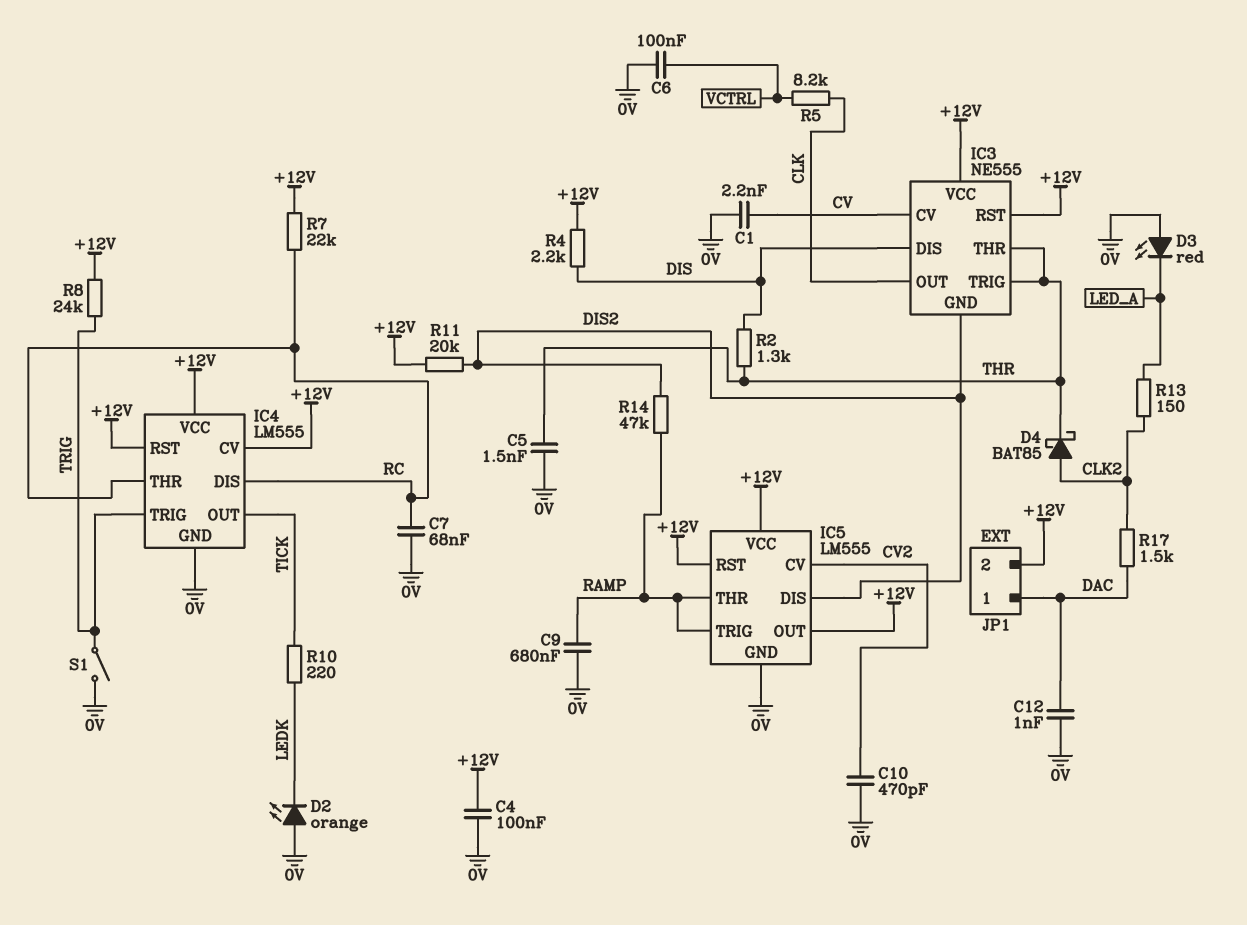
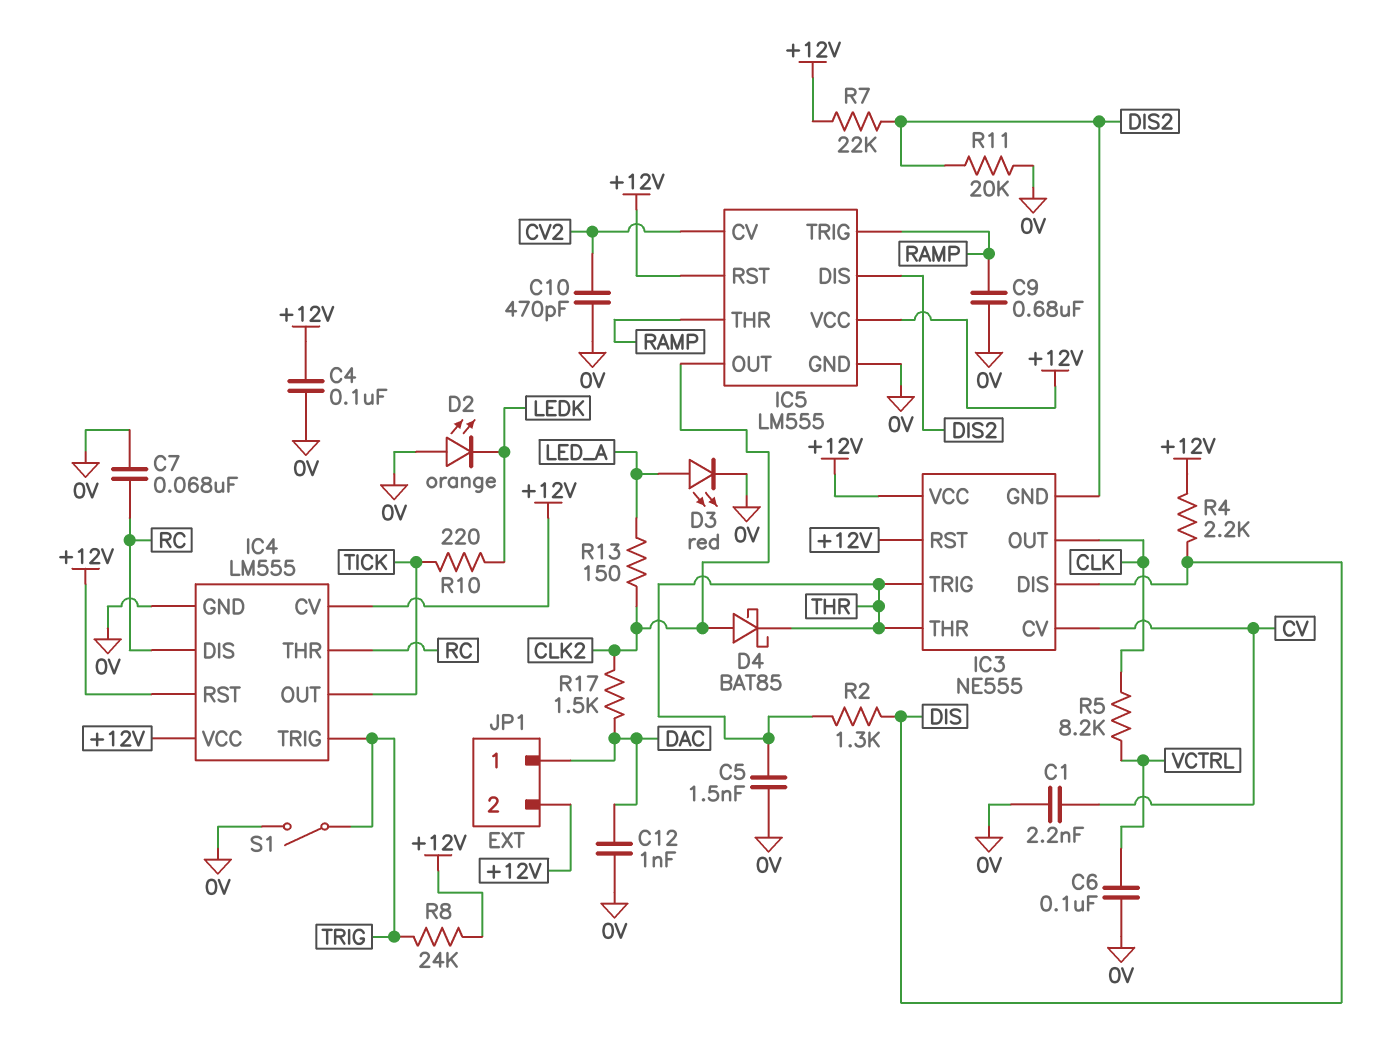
D3: LED red (A 0V, K LED_A) -> LED red (A LED_A, K 0V)
IC5 pin OUT: +12V -> CLK2
R7: 22k (+12V, RC) -> 22k (+12V, DIS2)
R11: 20k (+12V, DIS2) -> 20k (0V, DIS2)
R14: 47k (DIS2, RAMP) -> none

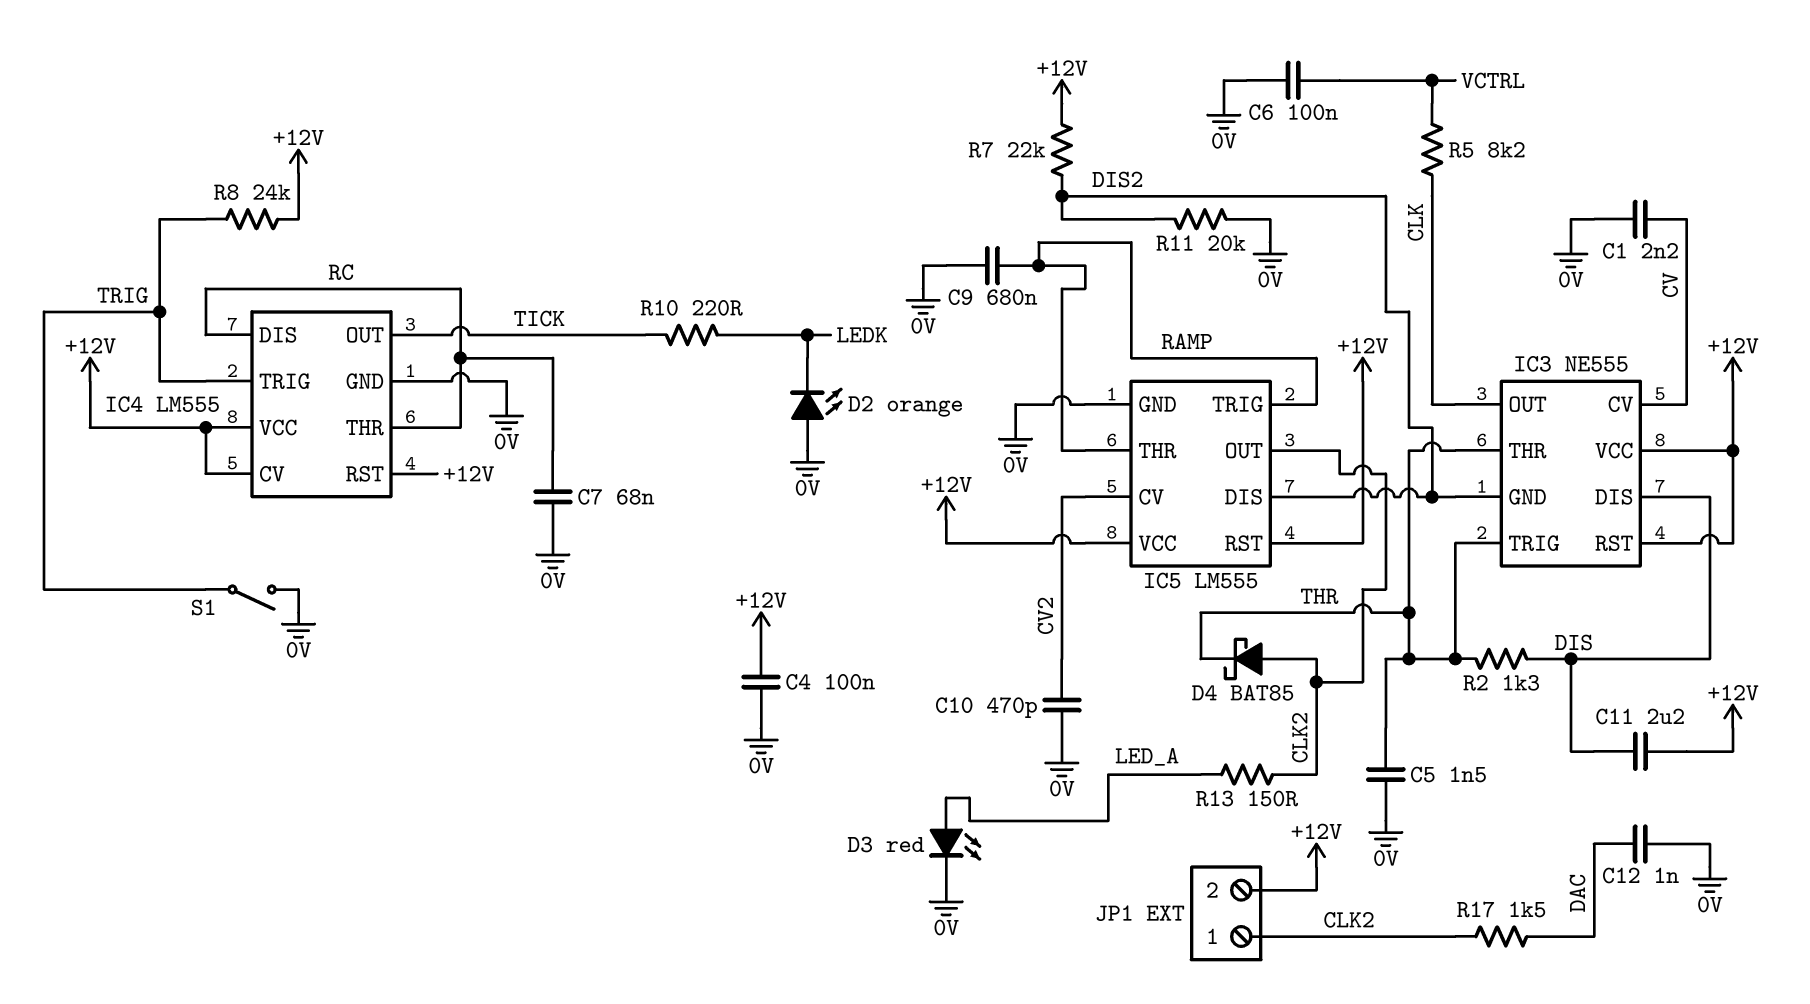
C11: none -> 2.2uF (+12V, DIS)
JP1 pin 1: DAC -> CLK2
R4: 2.2k (+12V, DIS) -> none

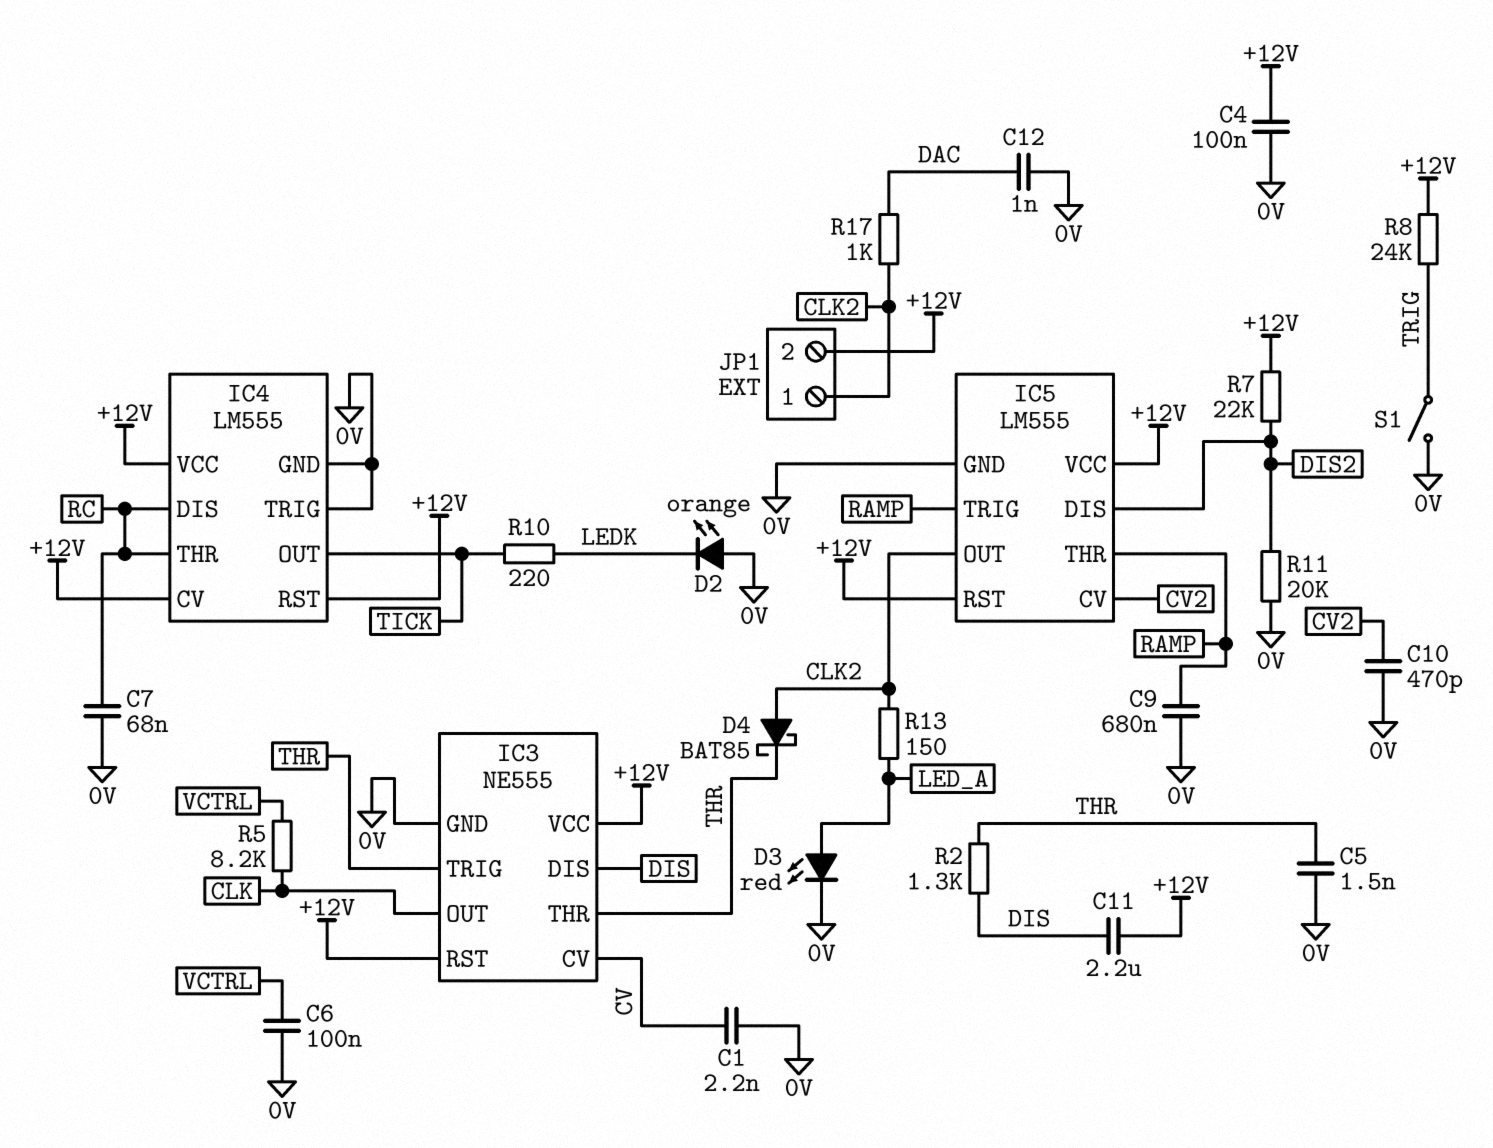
IC3 pin GND: DIS2 -> 0V
IC4 pin TRIG: TRIG -> 0V
R17: 1.5k (CLK2, DAC) -> 1k (CLK2, DAC)

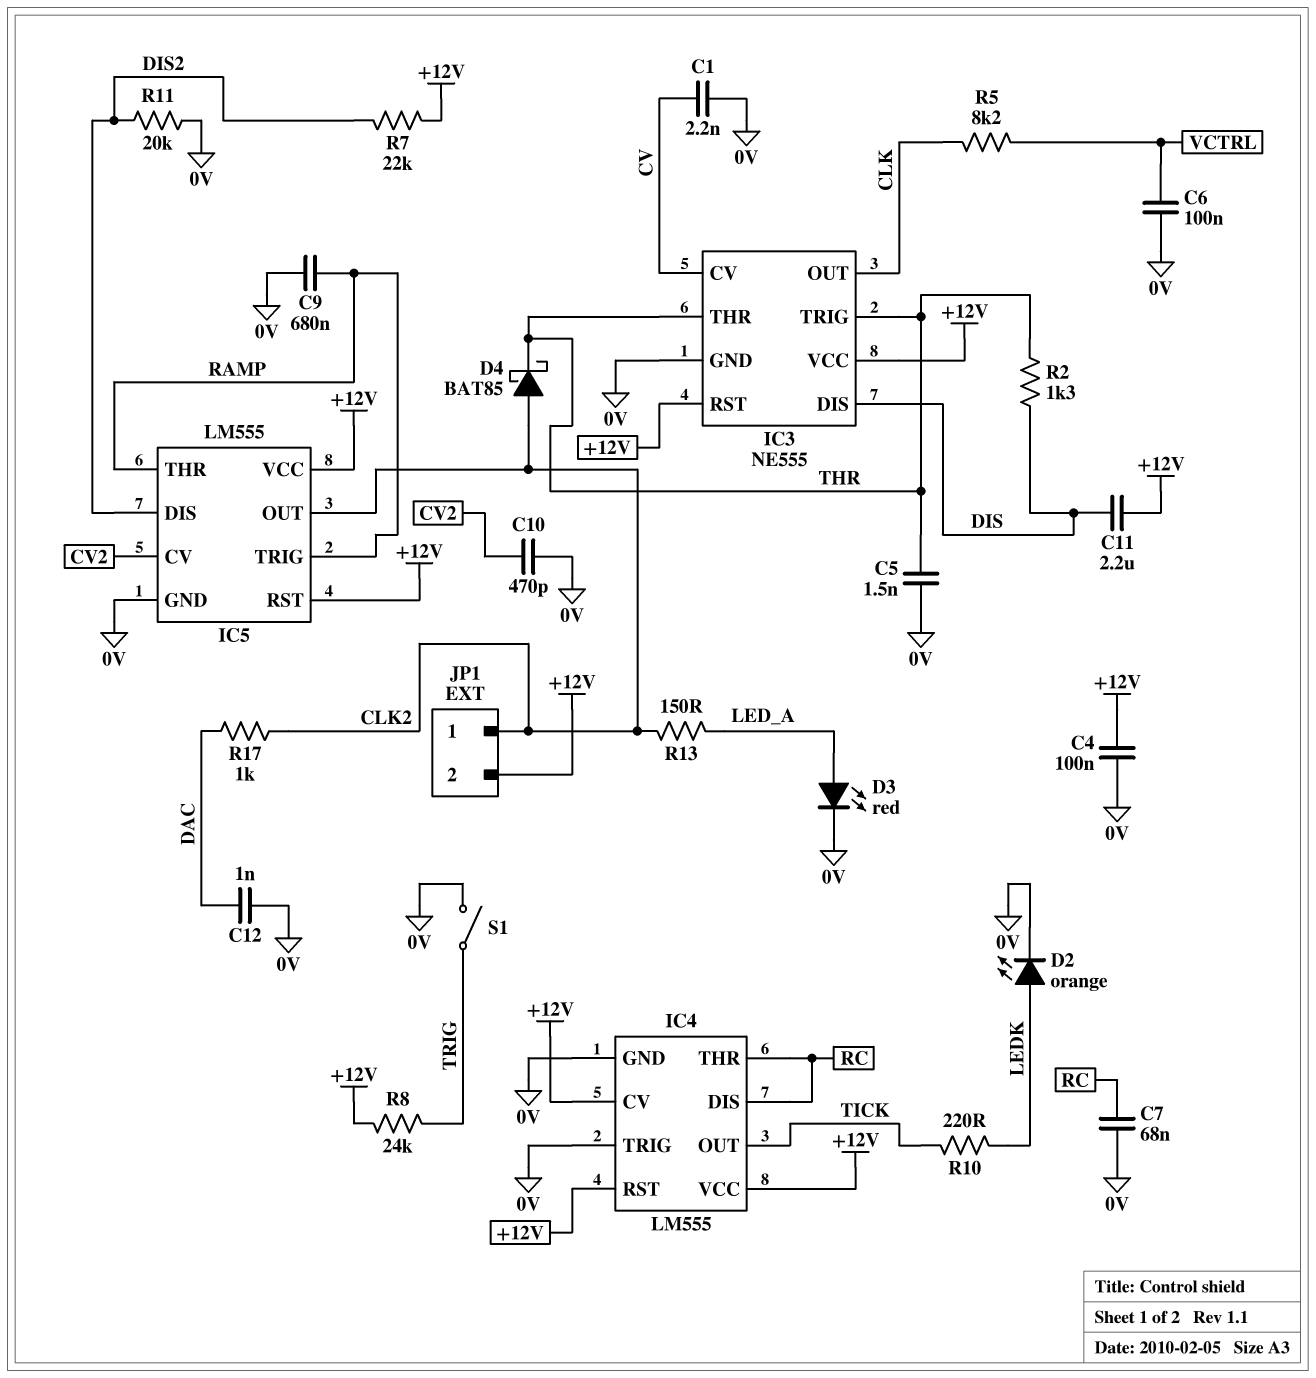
D2: LED orange (A 0V, K LEDK) -> LED orange (A LEDK, K 0V)

